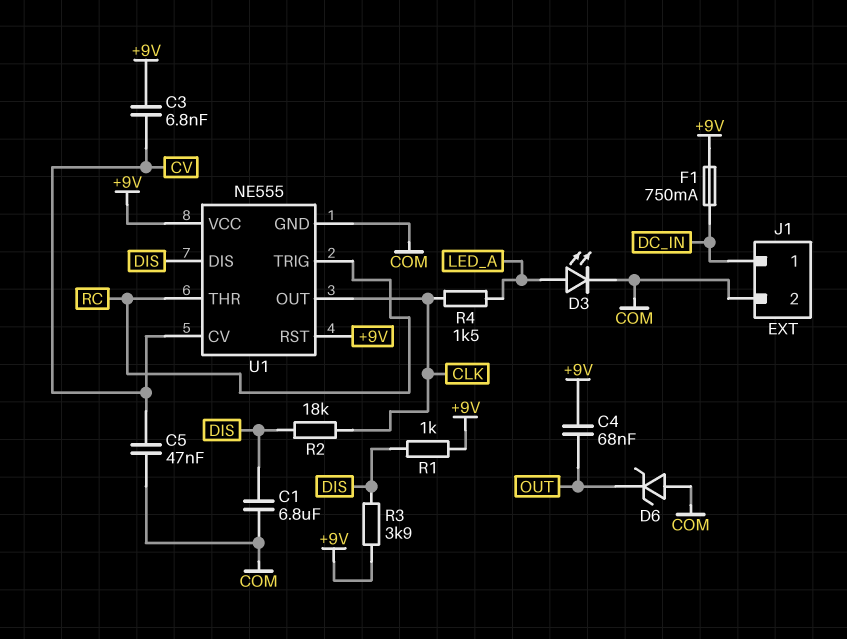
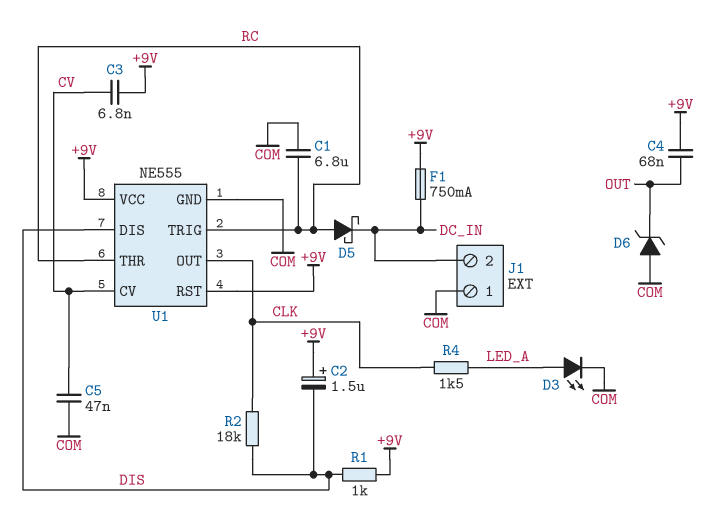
C1: 6.8uF (COM, DIS) -> 6.8uF (COM, RC)
C2: none -> 1.5uF (plus +9V, minus DIS)
D5: none -> schottky (A RC, K DC_IN)
J1 pin 1: DC_IN -> COM
J1 pin 2: COM -> DC_IN
R3: 3.9k (+9V, DIS) -> none

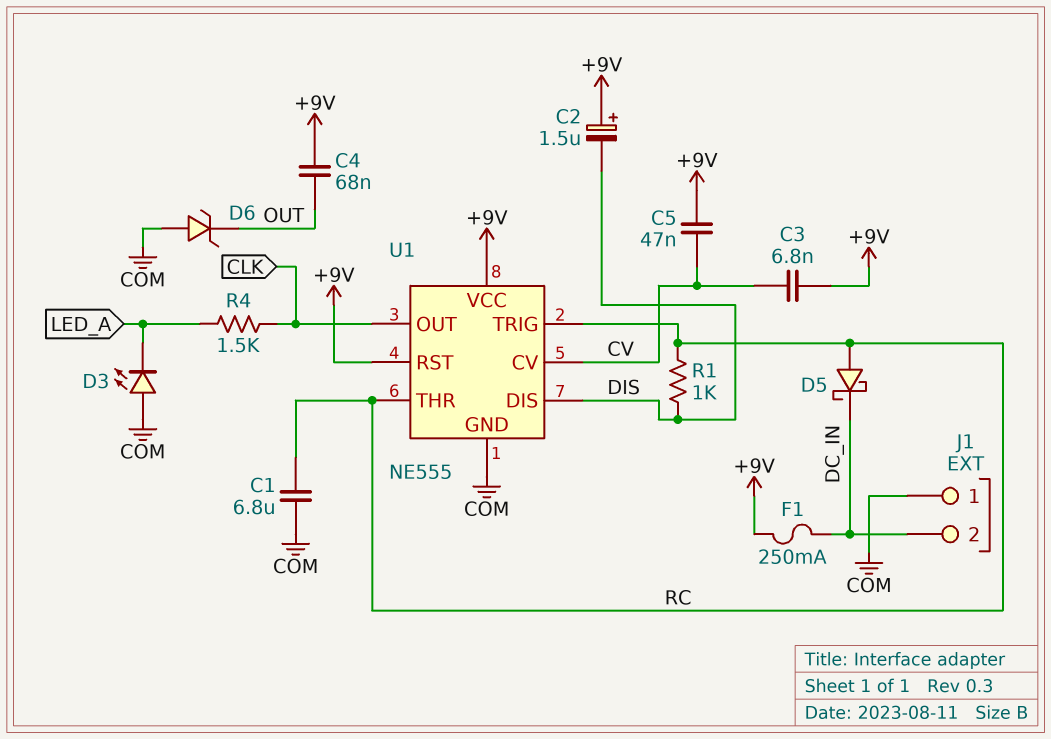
C5: 47nF (COM, CV) -> 47nF (+9V, CV)
D3: LED (A LED_A, K COM) -> LED (A COM, K LED_A)
F1: 750mA (+9V, DC_IN) -> 250mA (+9V, DC_IN)
R1: 1k (+9V, DIS) -> 1k (DIS, RC)
R2: 18k (CLK, DIS) -> none

